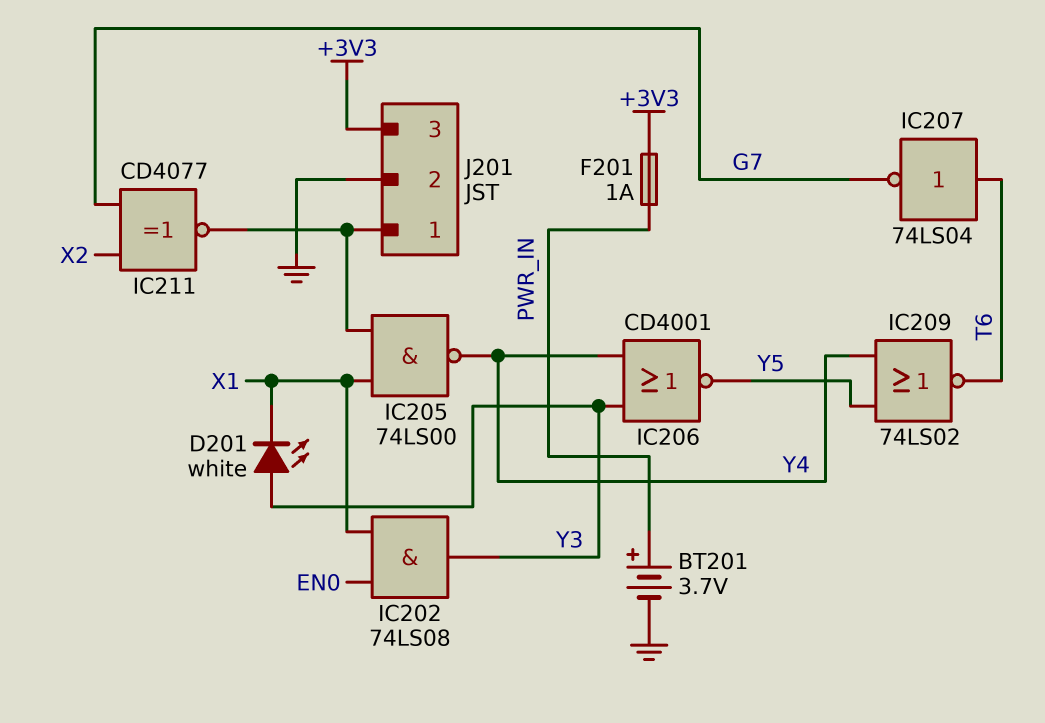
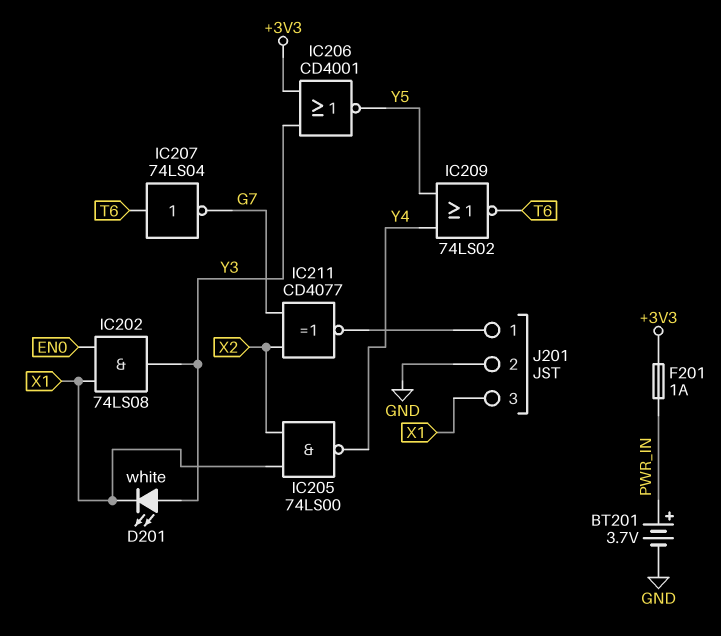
IC205: NAND 74LS00 (in J201/1, in X1, out Y4) -> NAND 74LS00 (in X1, in X2, out Y4)
IC206: NOR CD4001 (in Y3, in Y4, out Y5) -> NOR CD4001 (in +3V3, in Y3, out Y5)
J201 pin 3: +3V3 -> X1

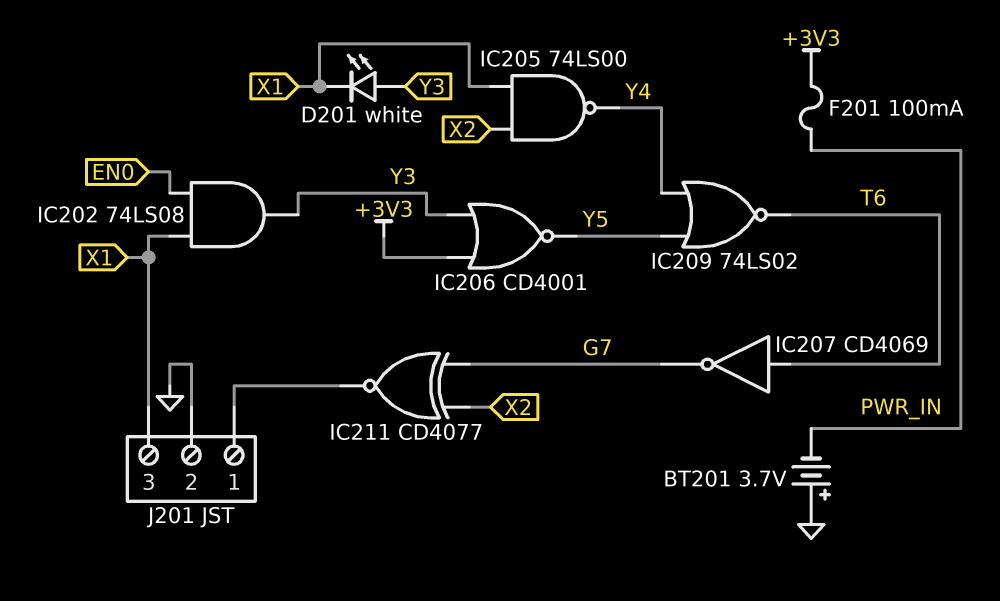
BT201: 3.7V (plus PWR_IN, minus GND) -> 3.7V (plus GND, minus PWR_IN)
F201: 1A (+3V3, PWR_IN) -> 100mA (+3V3, PWR_IN)
IC207: NOT 74LS04 (in T6, out G7) -> NOT CD4069 (in T6, out G7)

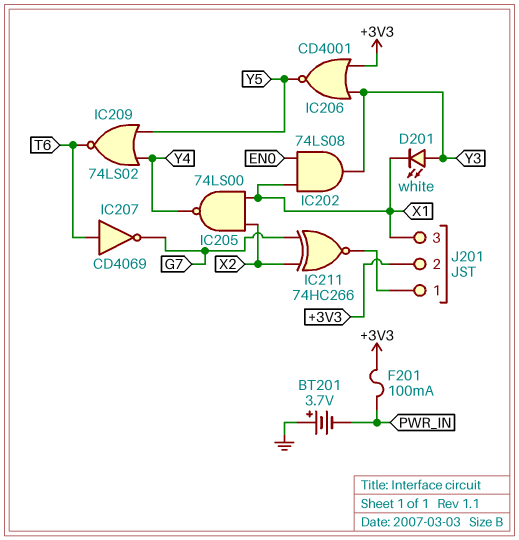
IC211: XNOR CD4077 (in G7, in X2, out J201/1) -> XNOR 74HC266 (in G7, in X2, out J201/1)
J201 pin 2: GND -> +3V3

